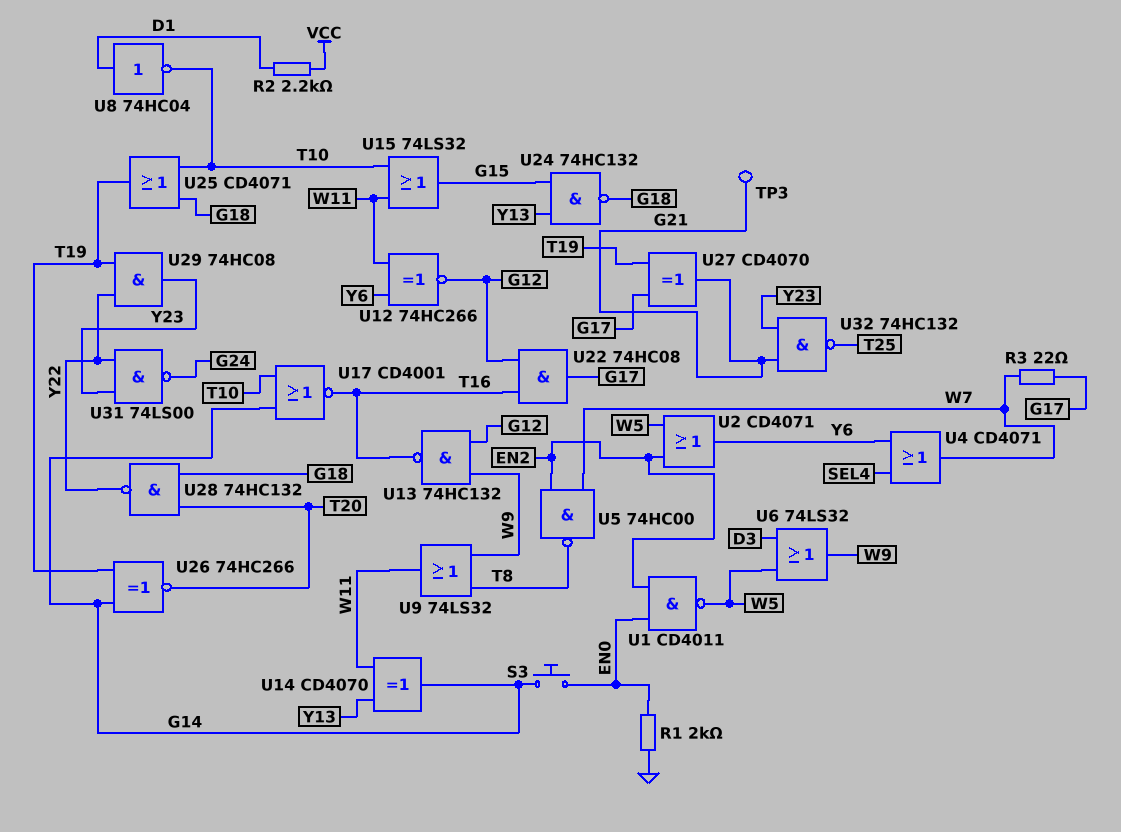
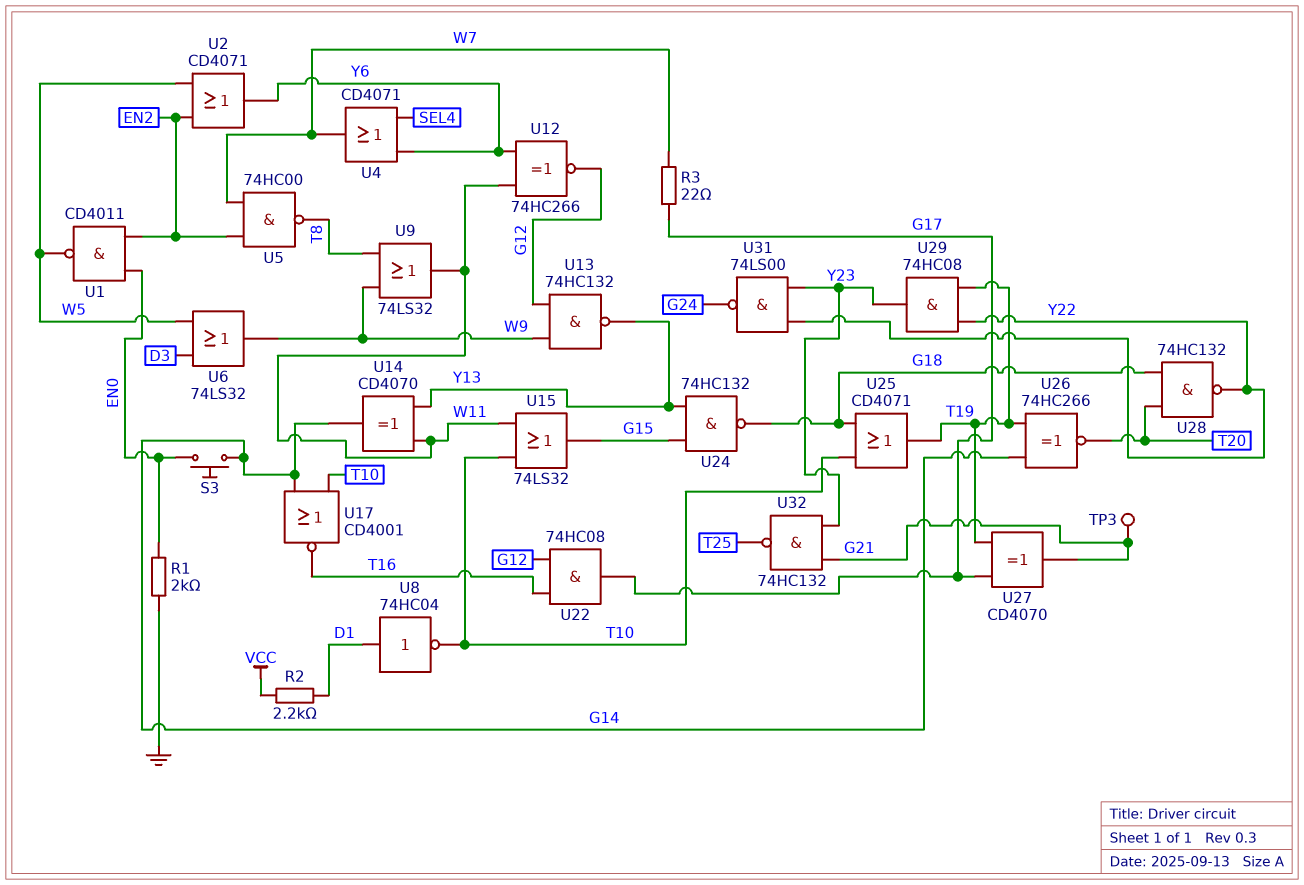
U13: NAND 74HC132 (in G12, in W9, out T16) -> NAND 74HC132 (in G12, in W9, out Y13)

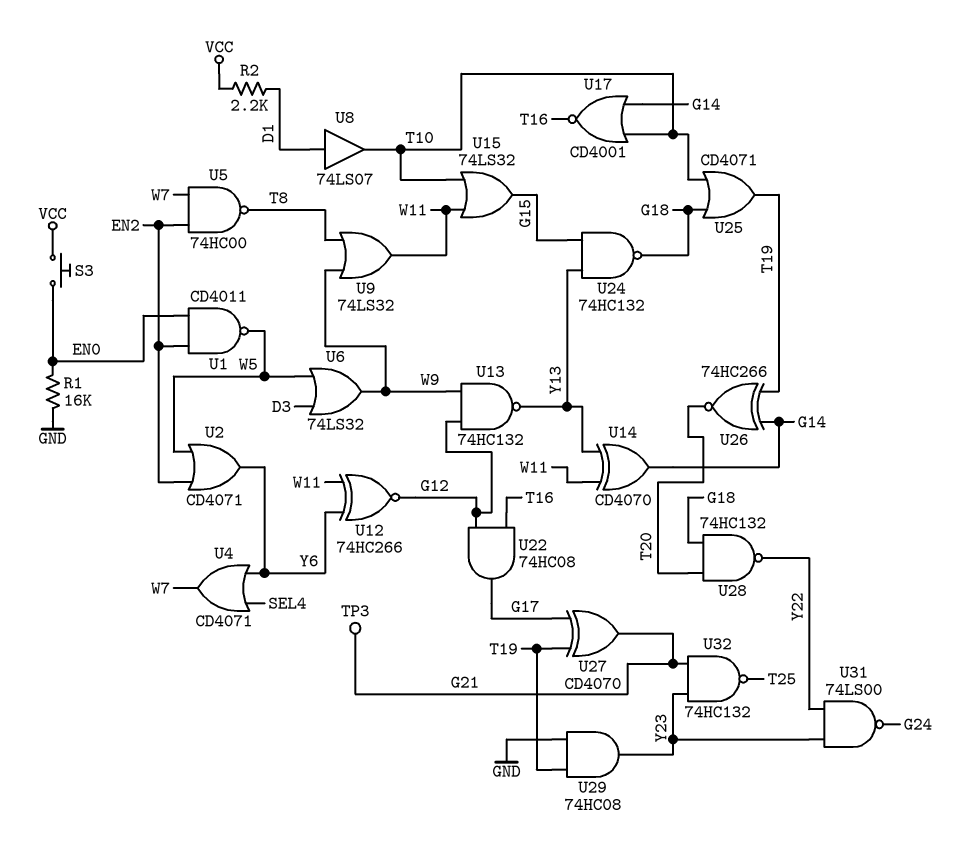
R1: 2k (EN0, GND) -> 16k (EN0, GND)
R3: 22 (G17, W7) -> none
S3: button (EN0, G14) -> button (EN0, VCC)
U8: NOT 74HC04 (in D1, out T10) -> buffer 74LS07 (in D1, out T10)
U29: AND 74HC08 (in T19, in Y22, out Y23) -> AND 74HC08 (in GND, in T19, out Y23)

